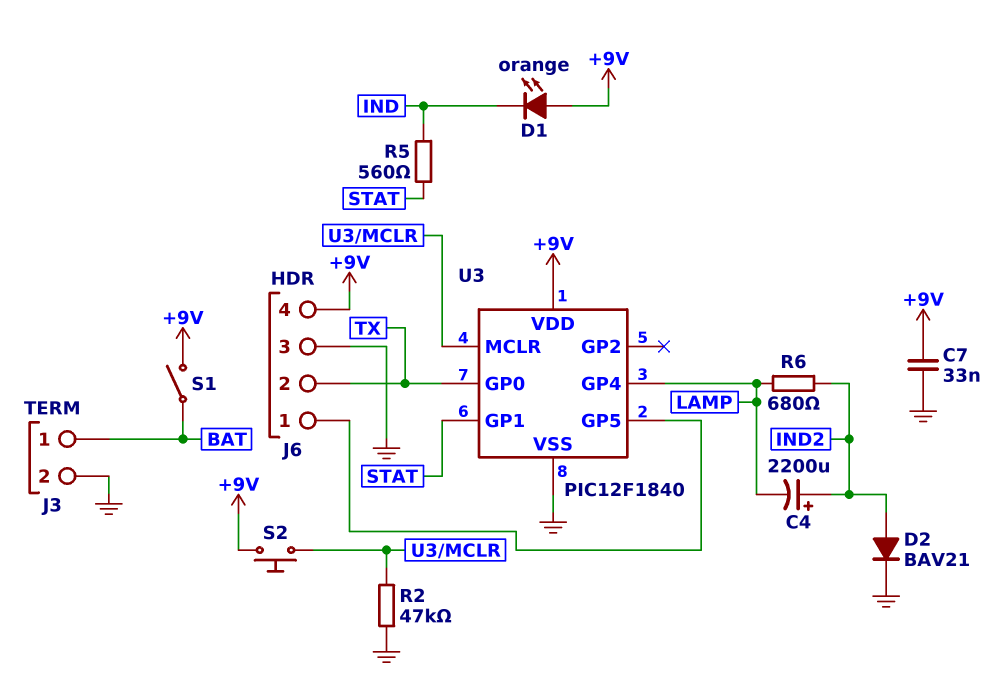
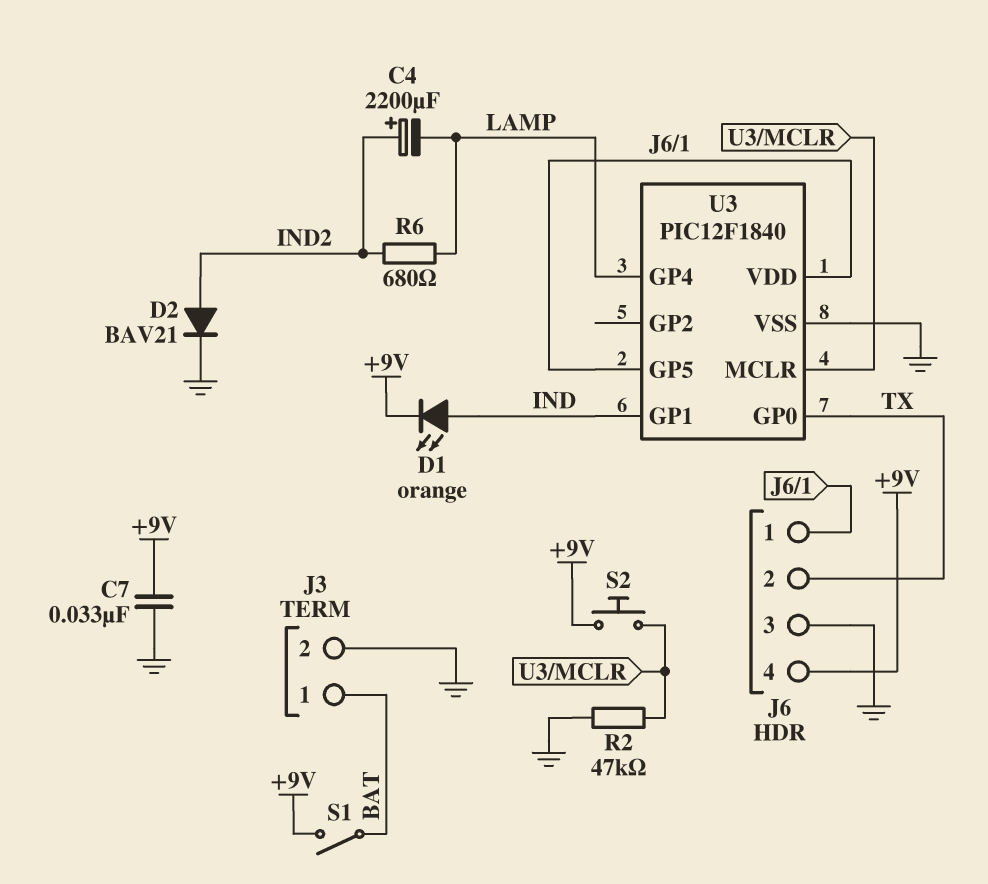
D1: LED orange (A +9V, K IND) -> LED orange (A IND, K +9V)
R5: 560 (IND, STAT) -> none
U3 pin GP1: STAT -> IND
U3 pin VDD: +9V -> J6/1

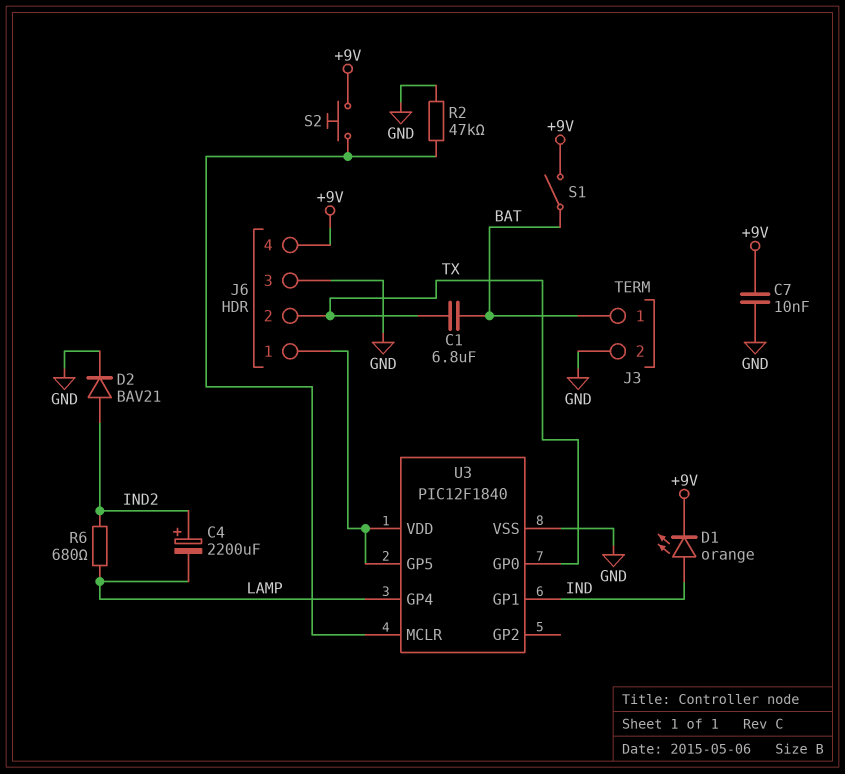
C1: none -> 6.8uF (BAT, TX)
C7: 33nF (+9V, GND) -> 10nF (+9V, GND)

